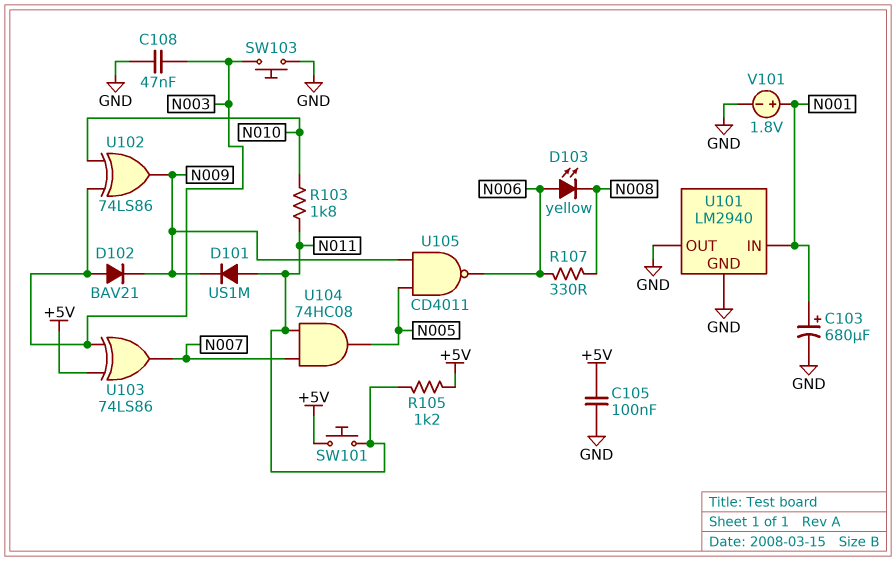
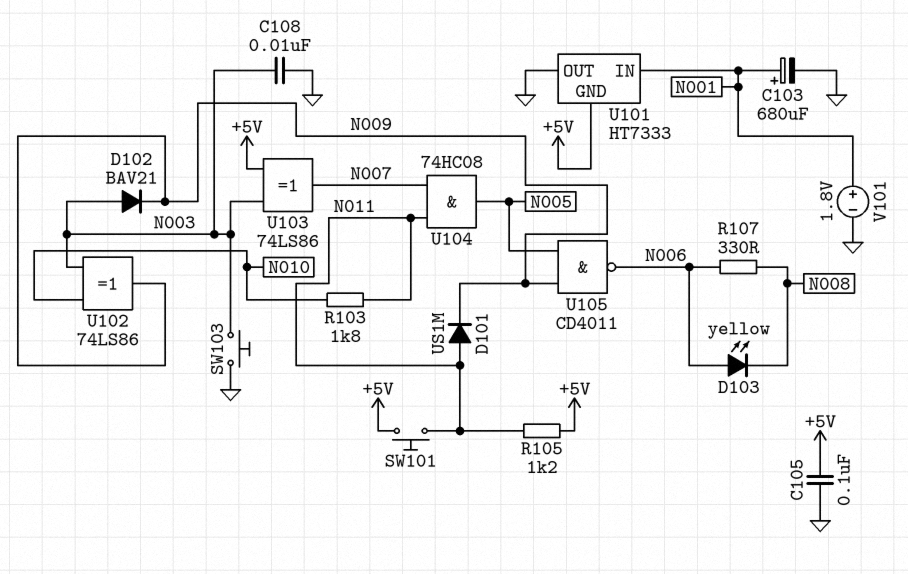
C108: 47nF (GND, N003) -> 10nF (GND, N003)
U101: LM2940 -> HT7333
U101 pin GND: GND -> +5V

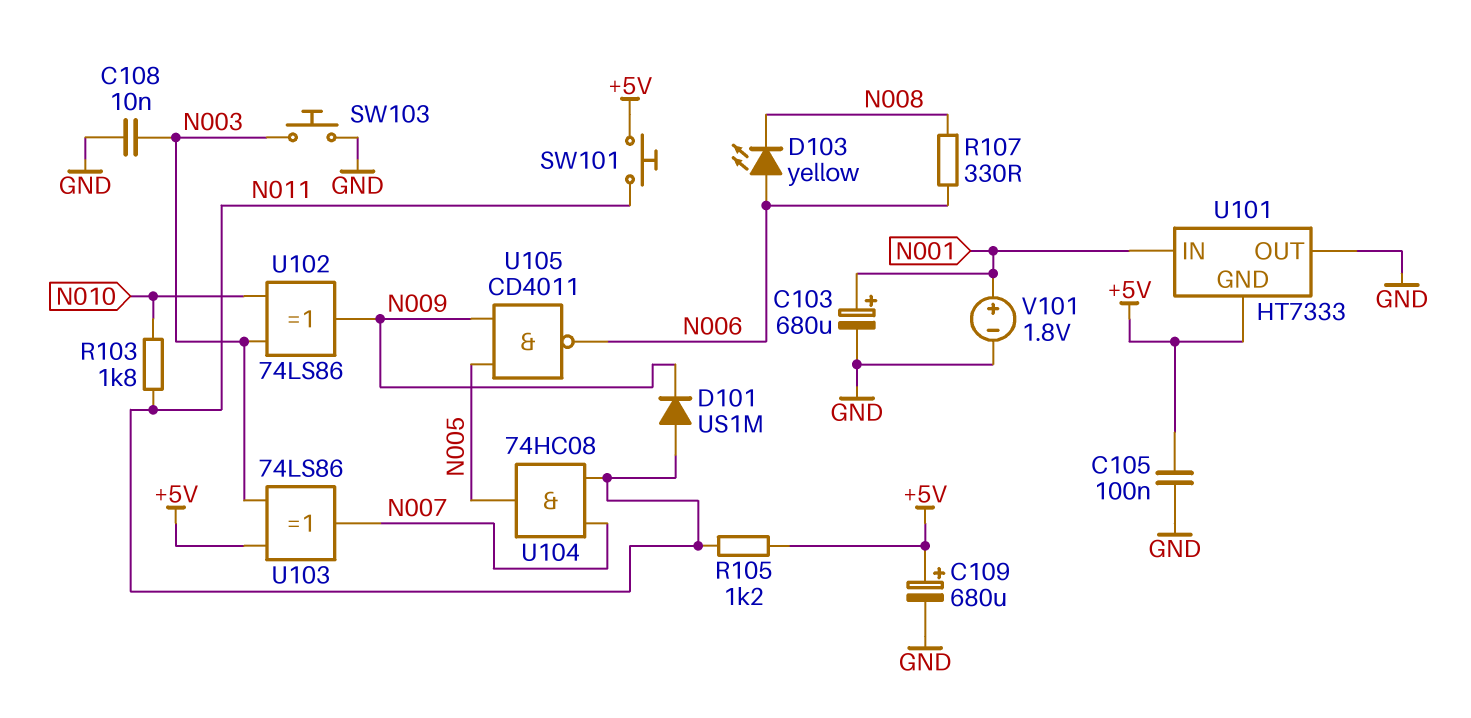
C109: none -> 680uF (plus +5V, minus GND)
D102: diode BAV21 (A N003, K N009) -> none

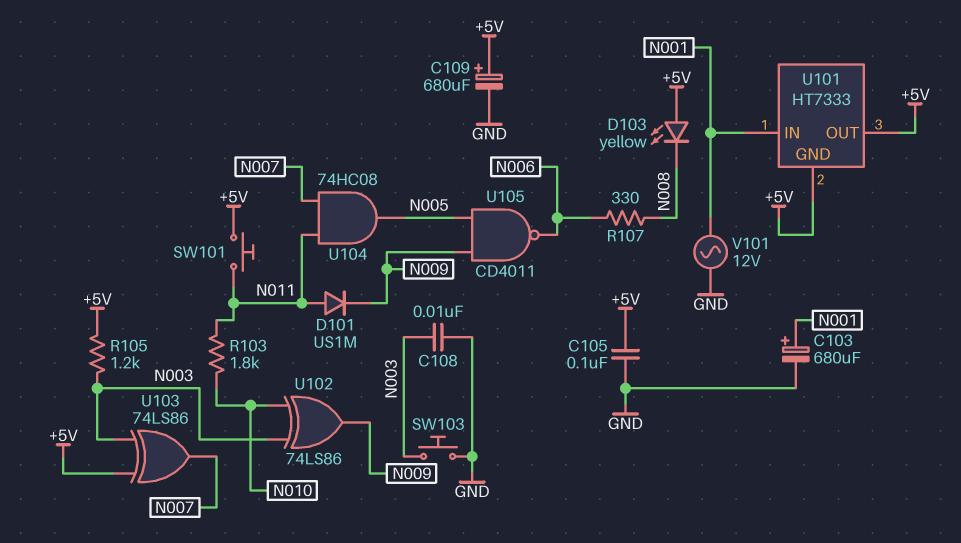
D103: LED yellow (A N006, K N008) -> LED yellow (A +5V, K N008)
R105: 1.2k (+5V, N011) -> 1.2k (+5V, N003)
U101 pin OUT: GND -> +5V
V101: 1.8V (plus N001, minus GND) -> AC 12V (GND, N001)

